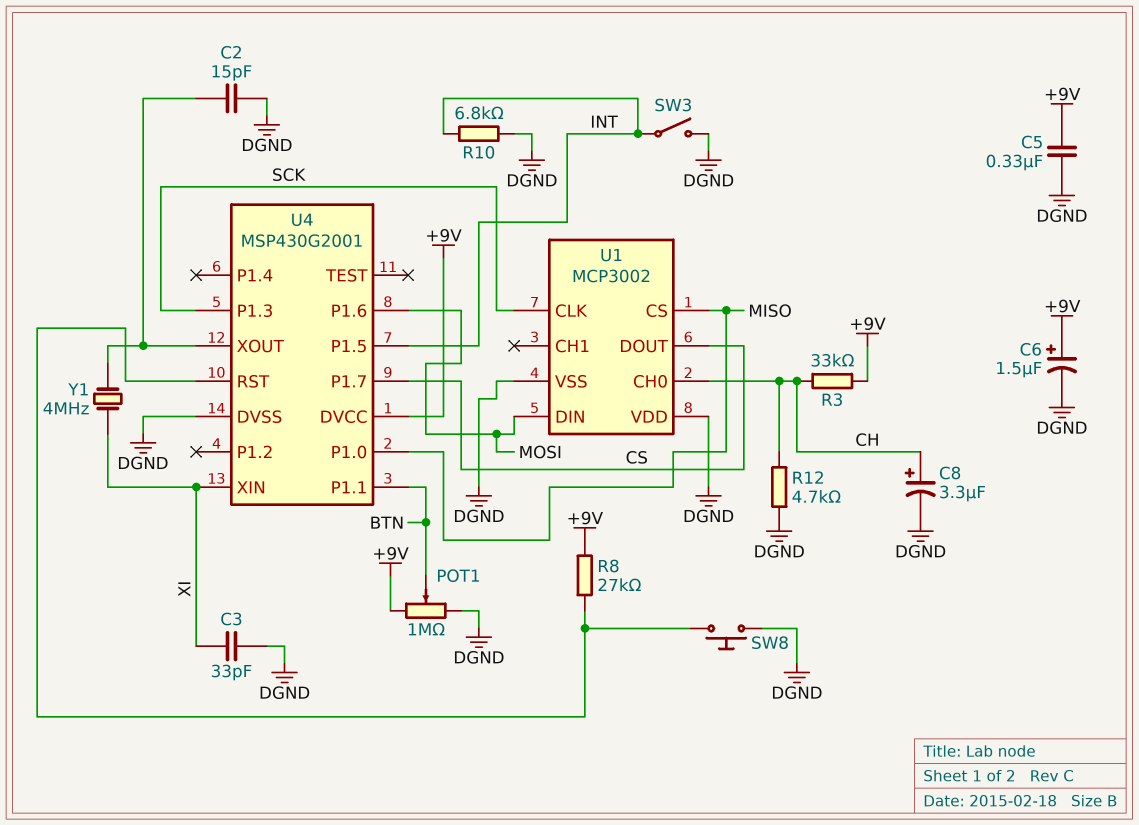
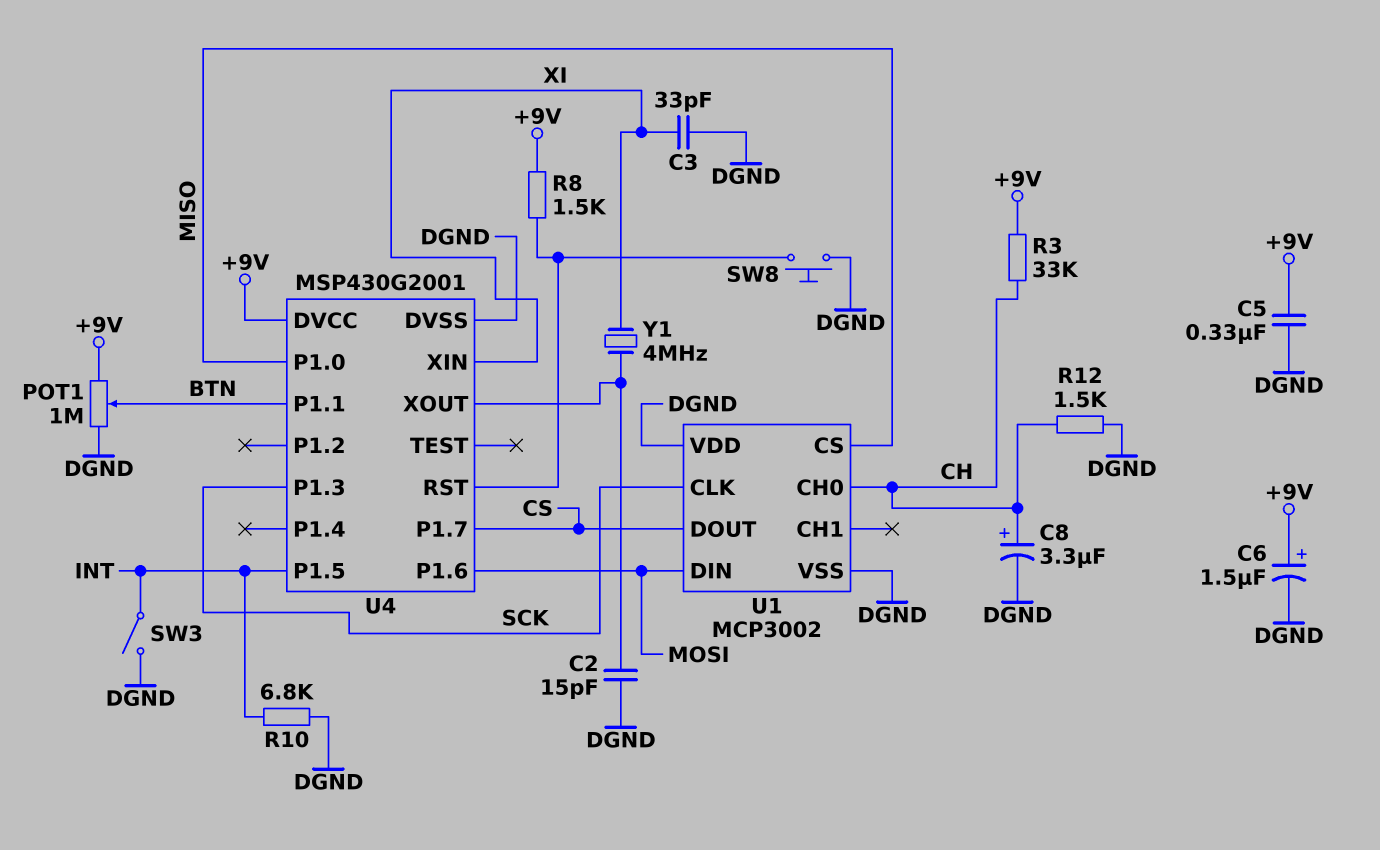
R8: 27k (+9V, U4/RST) -> 1.5k (+9V, U4/RST)
R12: 4.7k (CH, DGND) -> 1.5k (CH, DGND)

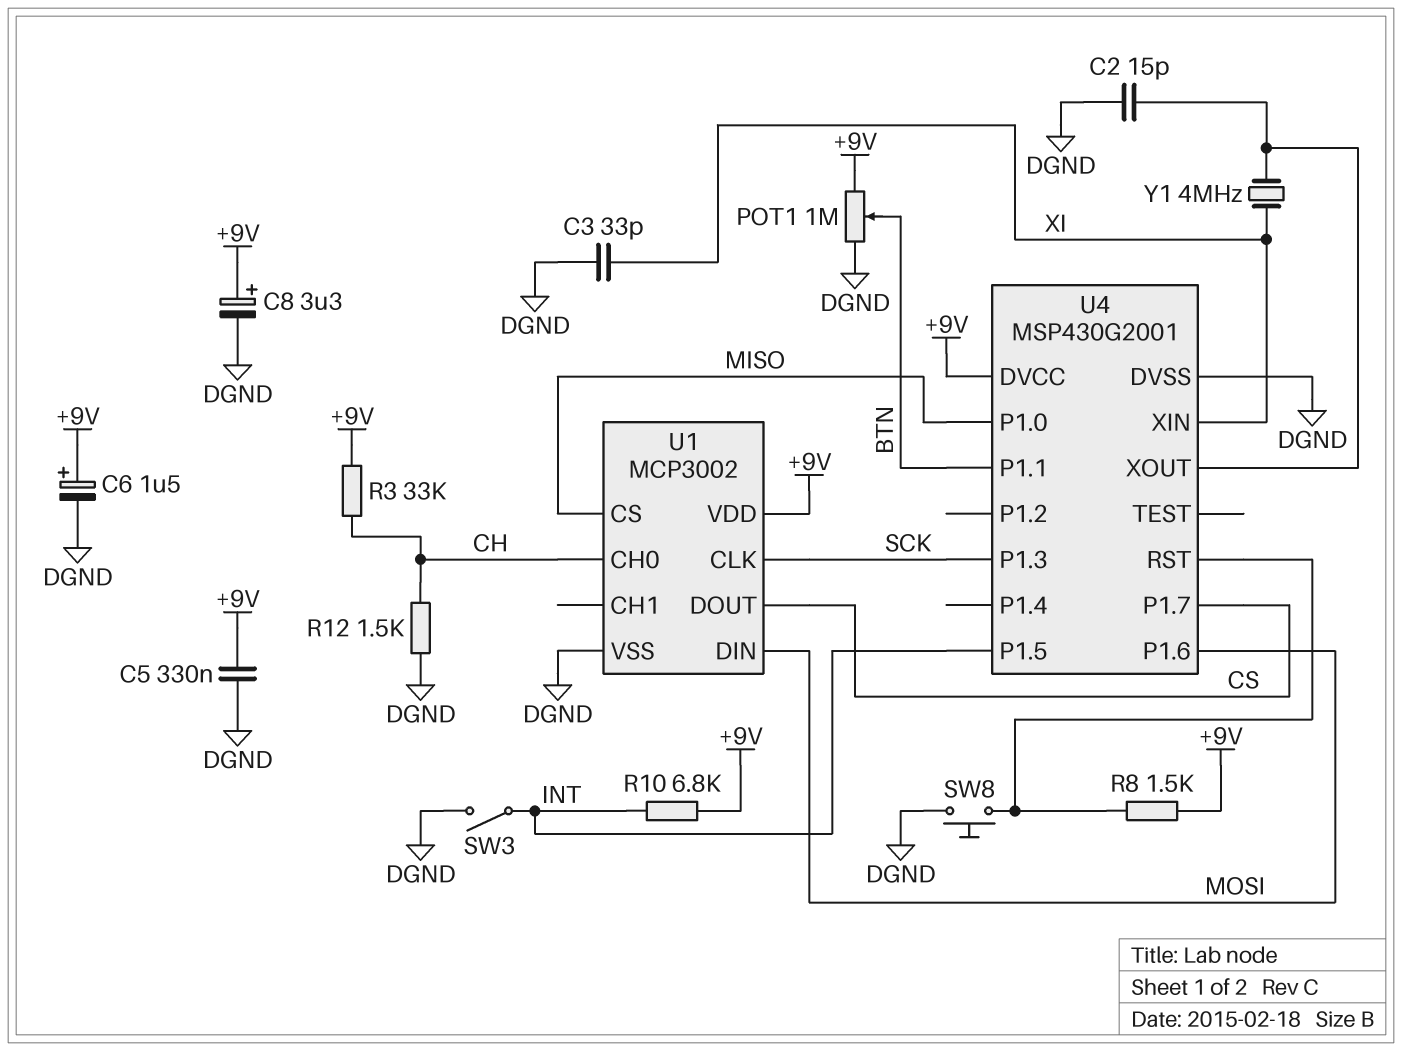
C8: 3.3uF (plus CH, minus DGND) -> 3.3uF (plus +9V, minus DGND)
R10: 6.8k (DGND, INT) -> 6.8k (+9V, INT)
U1 pin VDD: DGND -> +9V

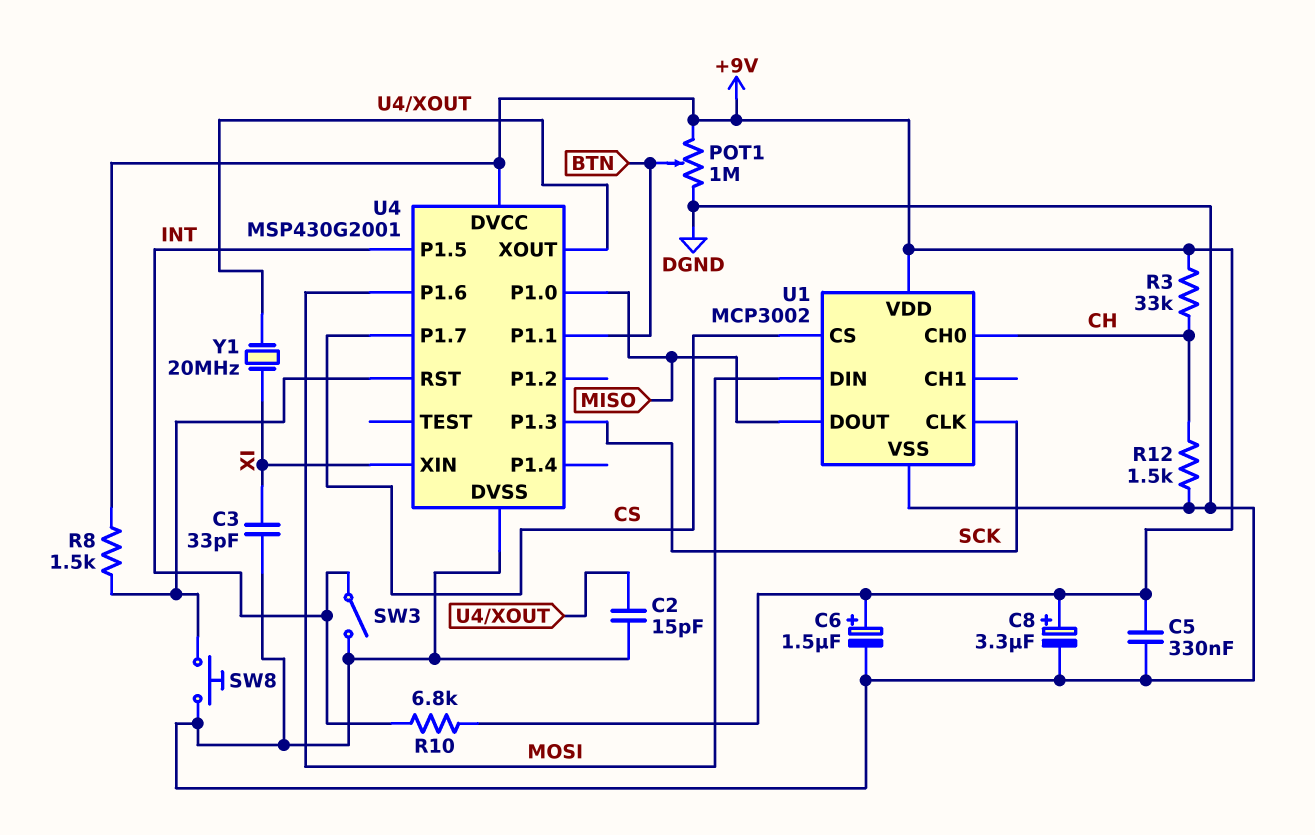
U1 pin CS: MISO -> CS
U1 pin DOUT: CS -> MISO
Y1: 4MHz (U4/XOUT, XI) -> 20MHz (U4/XOUT, XI)

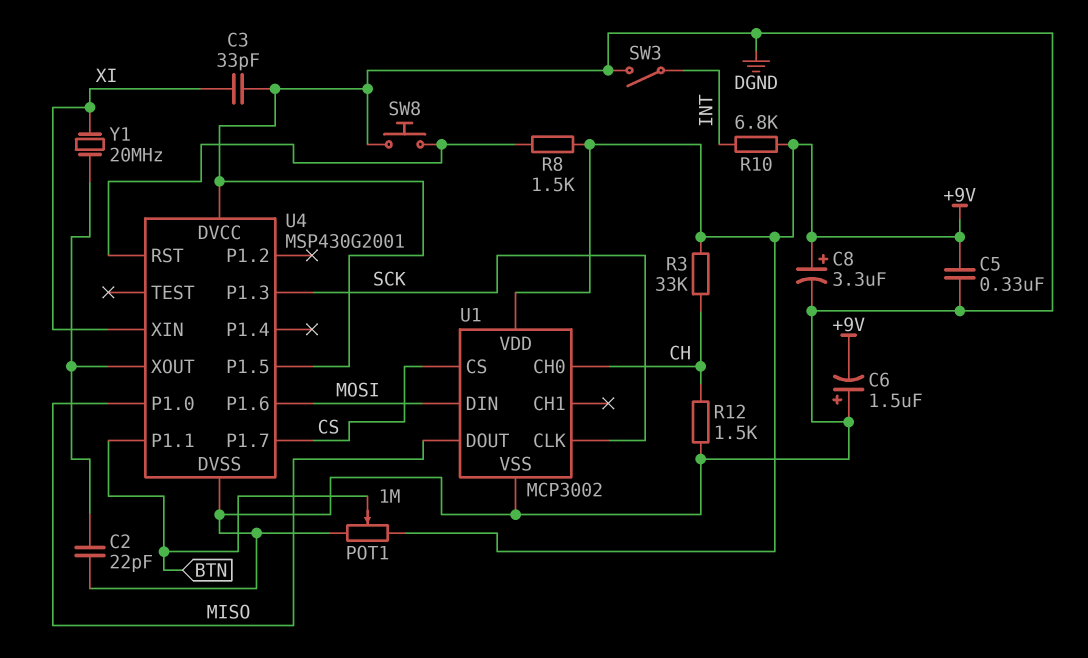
C2: 15pF (DGND, U4/XOUT) -> 22pF (DGND, U4/XOUT)
C6: 1.5uF (plus +9V, minus DGND) -> 1.5uF (plus DGND, minus +9V)
U4 pin DVCC: +9V -> DGND
U4 pin P1.5: INT -> DGND

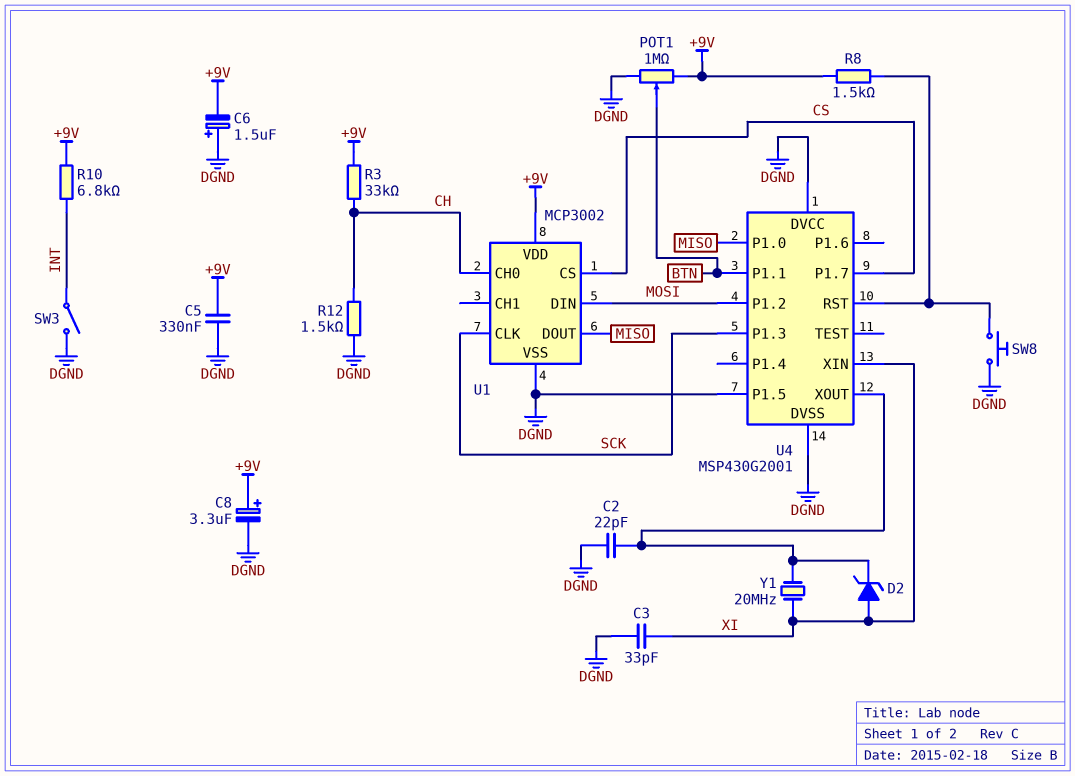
D2: none -> zener (A XI, K U4/XOUT)
U4 pin P1.2: none -> MOSI
U4 pin P1.6: MOSI -> none

